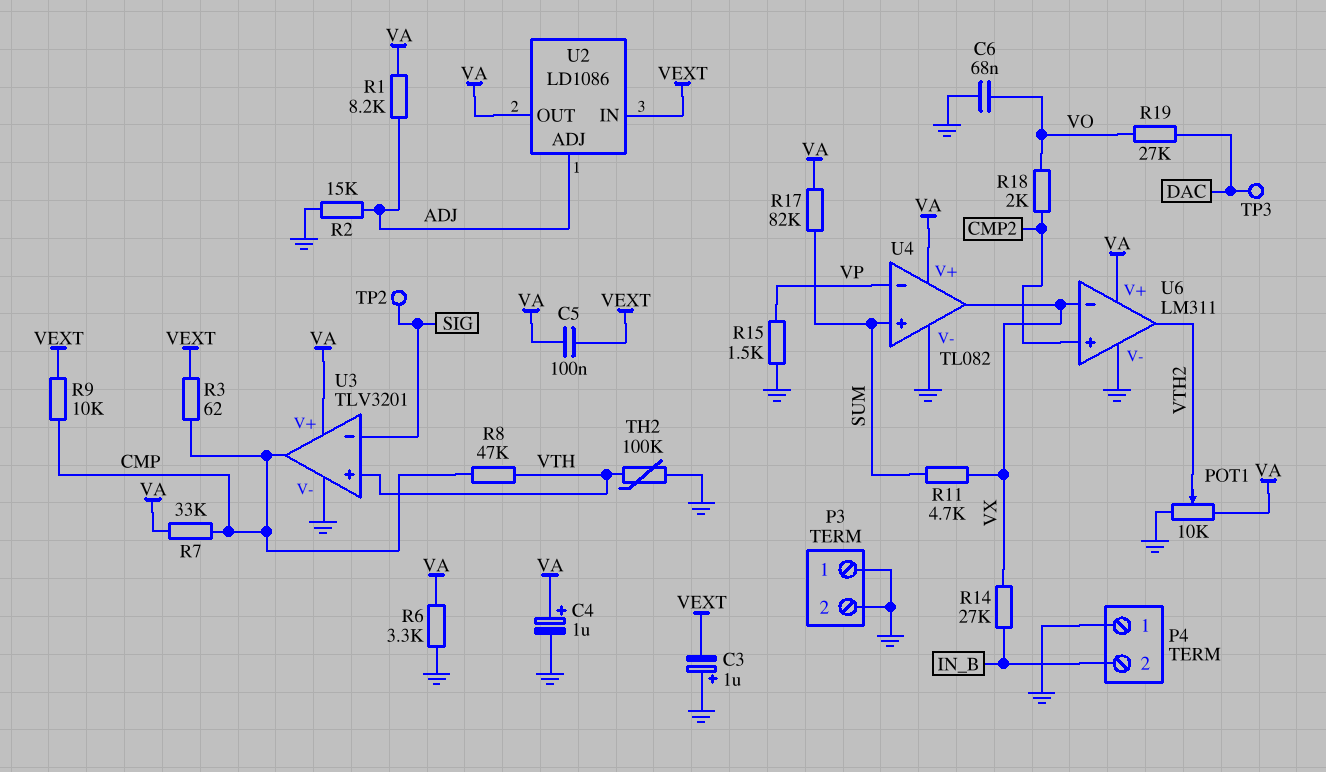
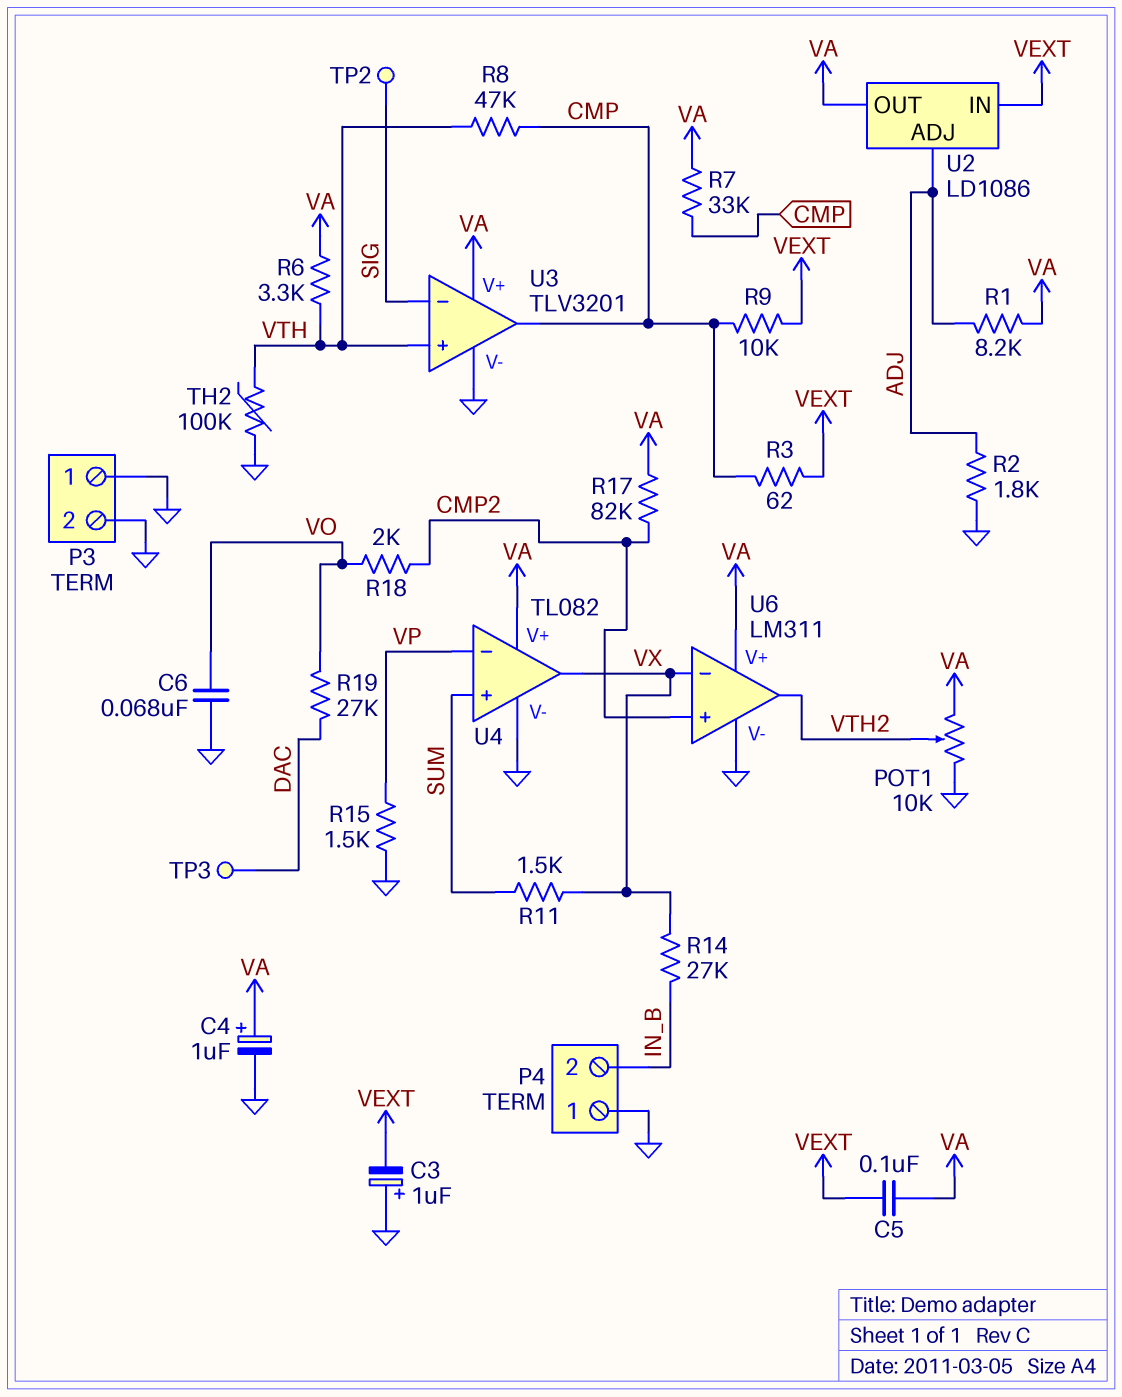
R2: 15k (ADJ, GND) -> 1.8k (ADJ, GND)
R6: 3.3k (GND, VA) -> 3.3k (VA, VTH)
R11: 4.7k (SUM, VX) -> 1.5k (SUM, VX)
R17: 82k (SUM, VA) -> 82k (CMP2, VA)

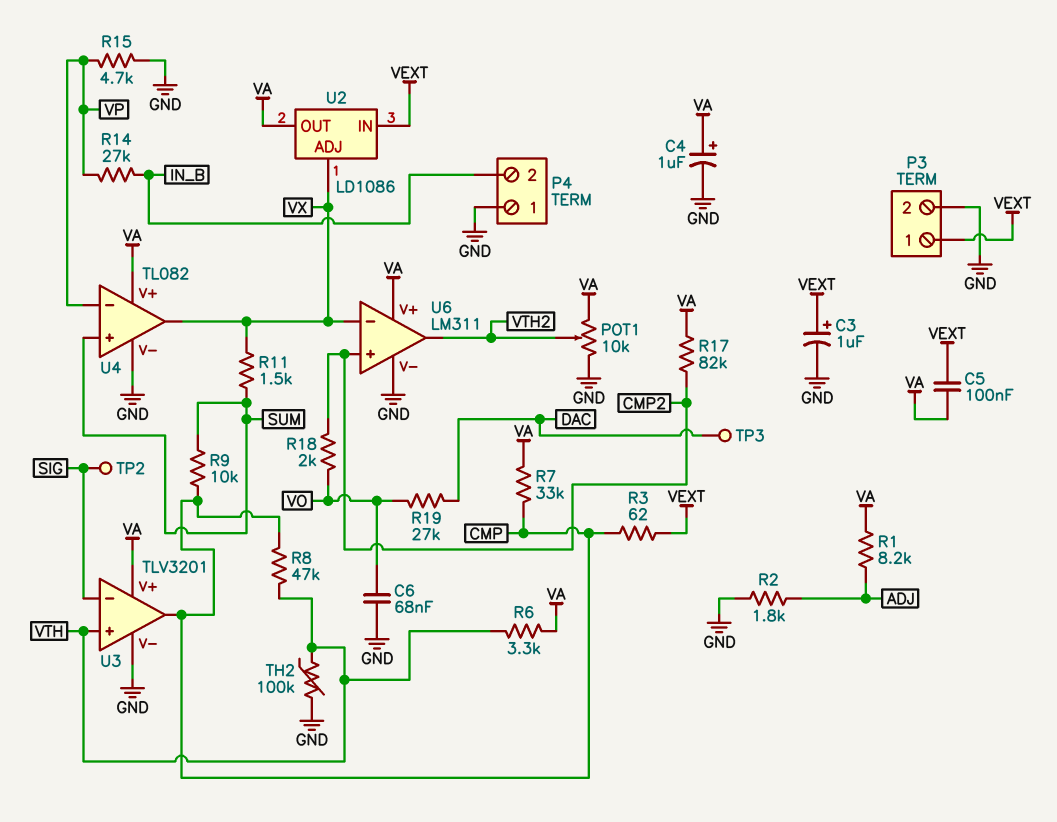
C3: 1uF (plus GND, minus VEXT) -> 1uF (plus VEXT, minus GND)
P3 pin 1: GND -> VEXT
R9: 10k (CMP, VEXT) -> 10k (CMP, SUM)
R14: 27k (IN_B, VX) -> 27k (IN_B, VP)
R15: 1.5k (GND, VP) -> 4.7k (GND, VP)
U2 pin ADJ: ADJ -> VX

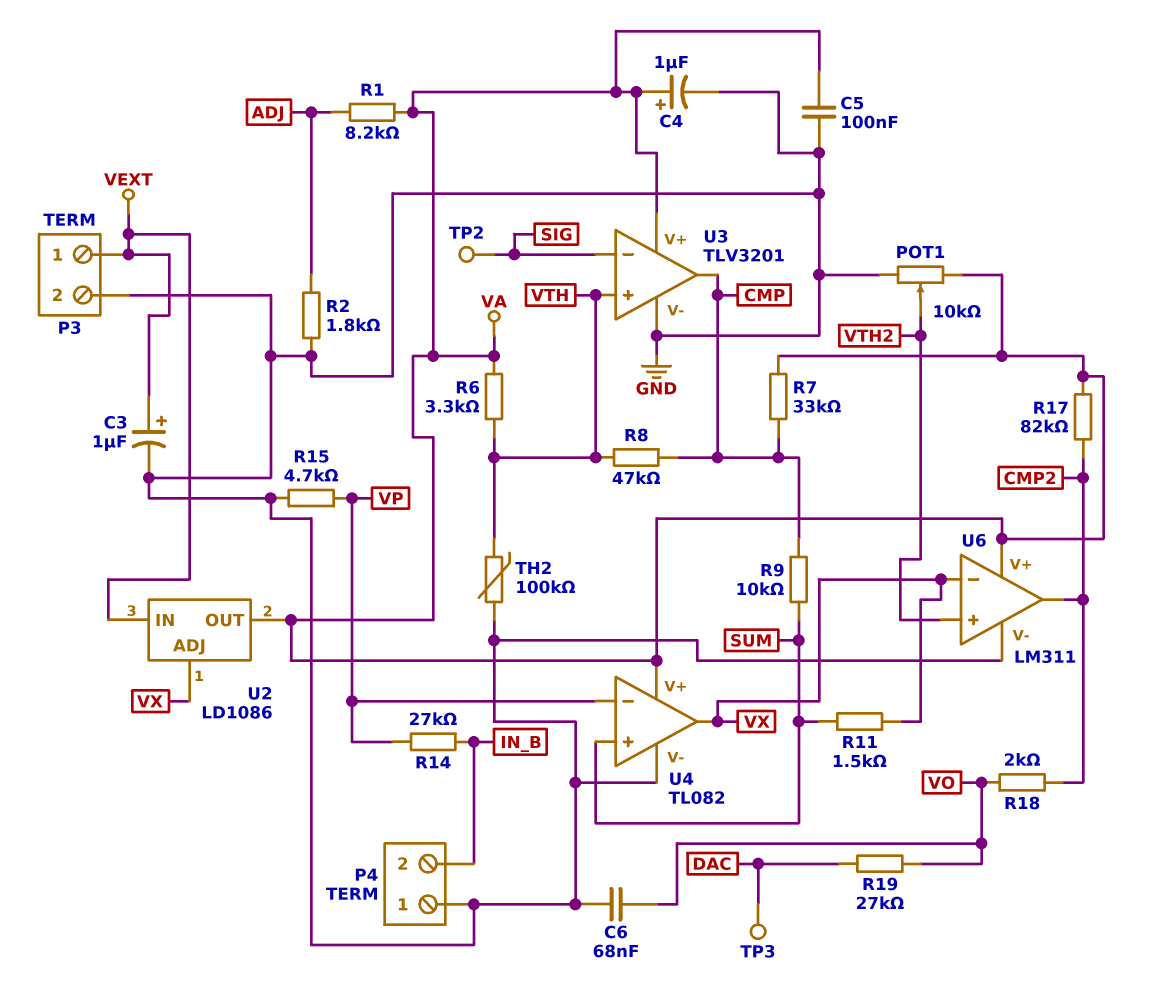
C5: 100nF (VA, VEXT) -> 100nF (GND, VA)
R3: 62 (CMP, VEXT) -> none
U6 pin in+: CMP2 -> VTH2
U6 pin out: VTH2 -> CMP2

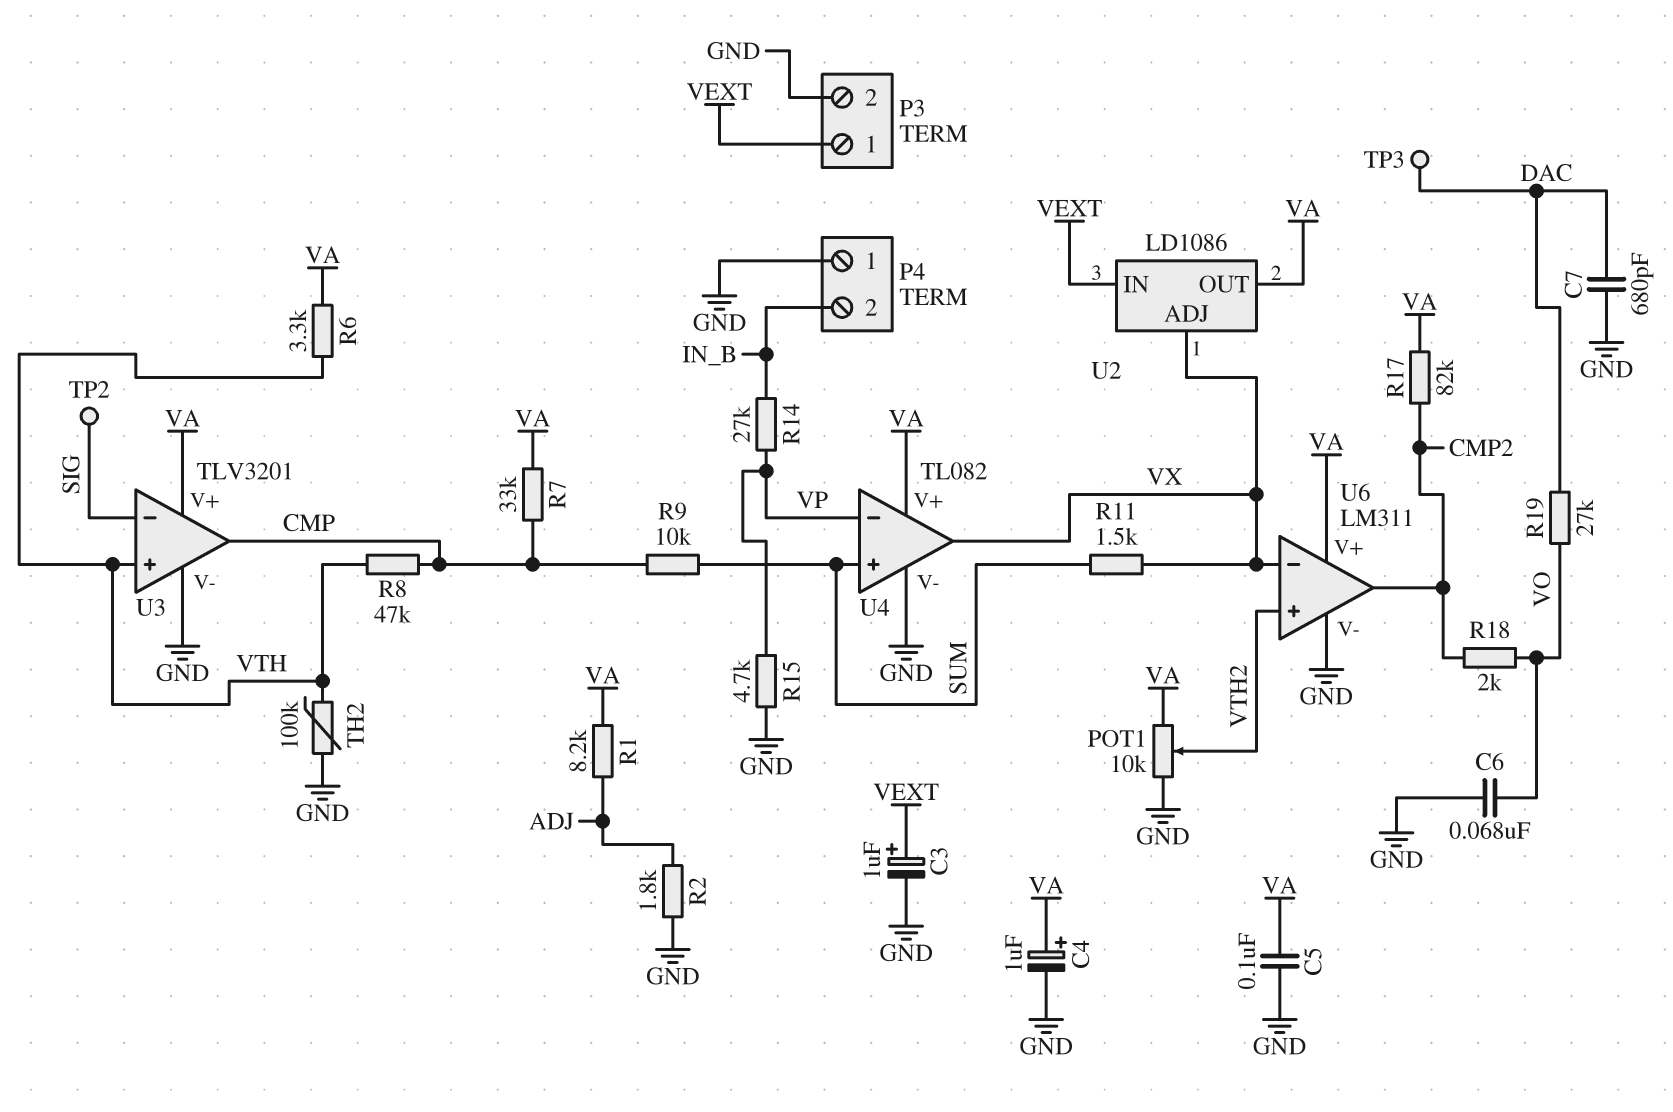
C7: none -> 680pF (DAC, GND)

